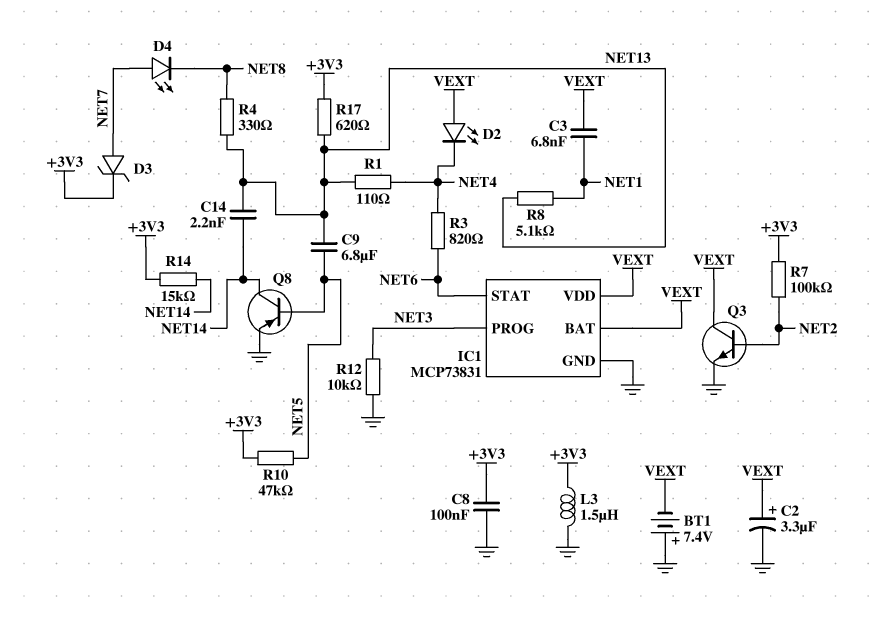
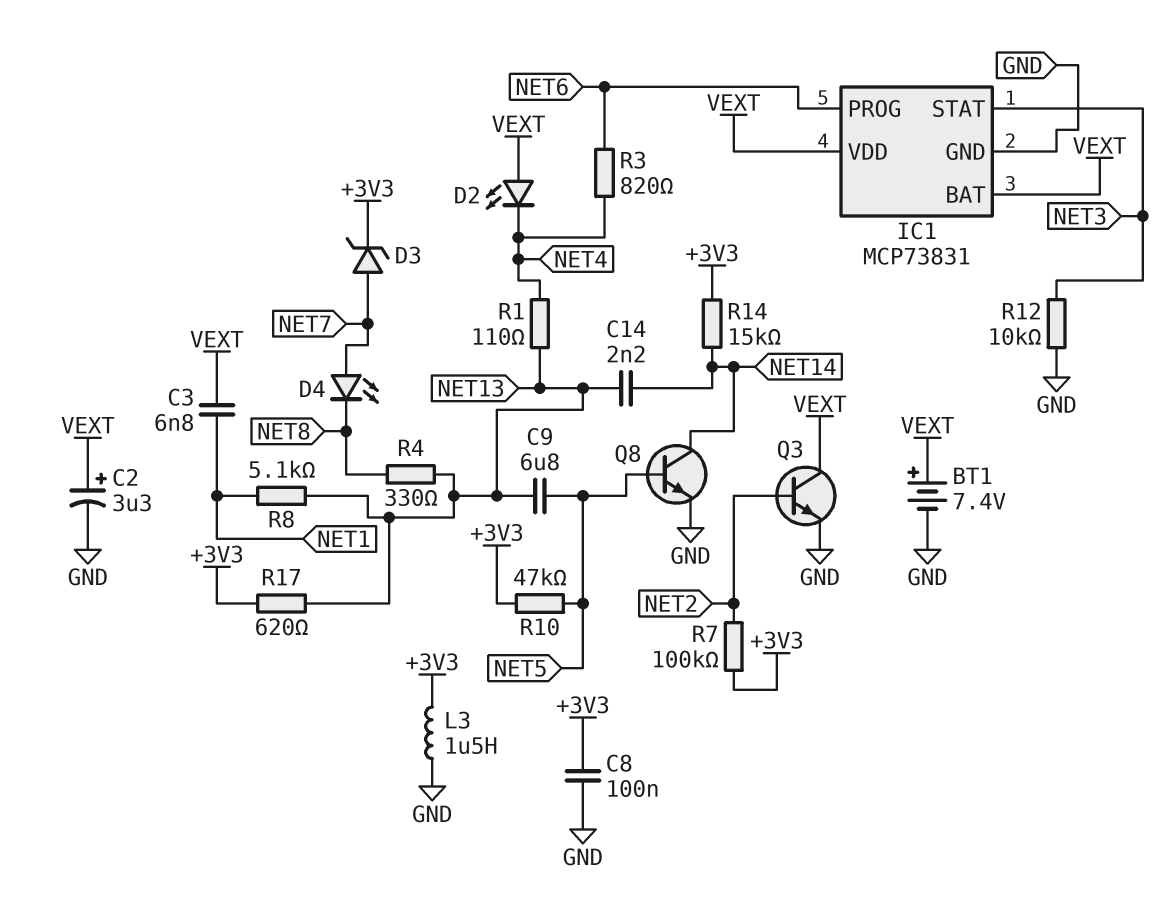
BT1: 7.4V (plus GND, minus VEXT) -> 7.4V (plus VEXT, minus GND)
IC1 pin PROG: NET3 -> NET6
IC1 pin STAT: NET6 -> NET3
Q8: PNP (B NET5, C NET14, E GND) -> NPN (B NET5, C NET14, E GND)

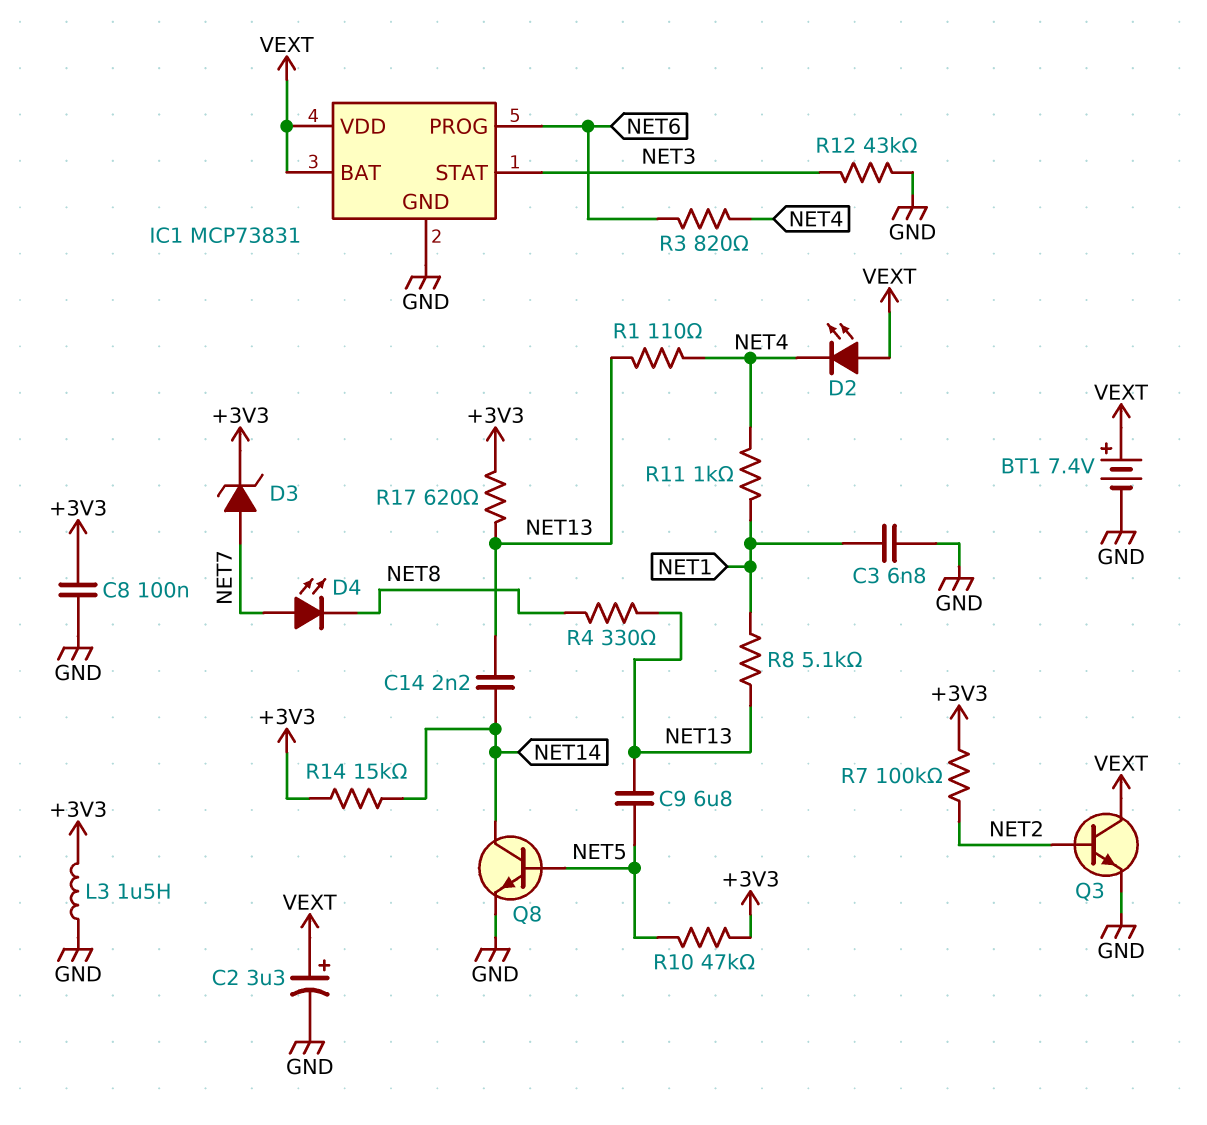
C3: 6.8nF (NET1, VEXT) -> 6.8nF (GND, NET1)
R11: none -> 1k (NET1, NET4)
R12: 10k (GND, NET3) -> 43k (GND, NET3)

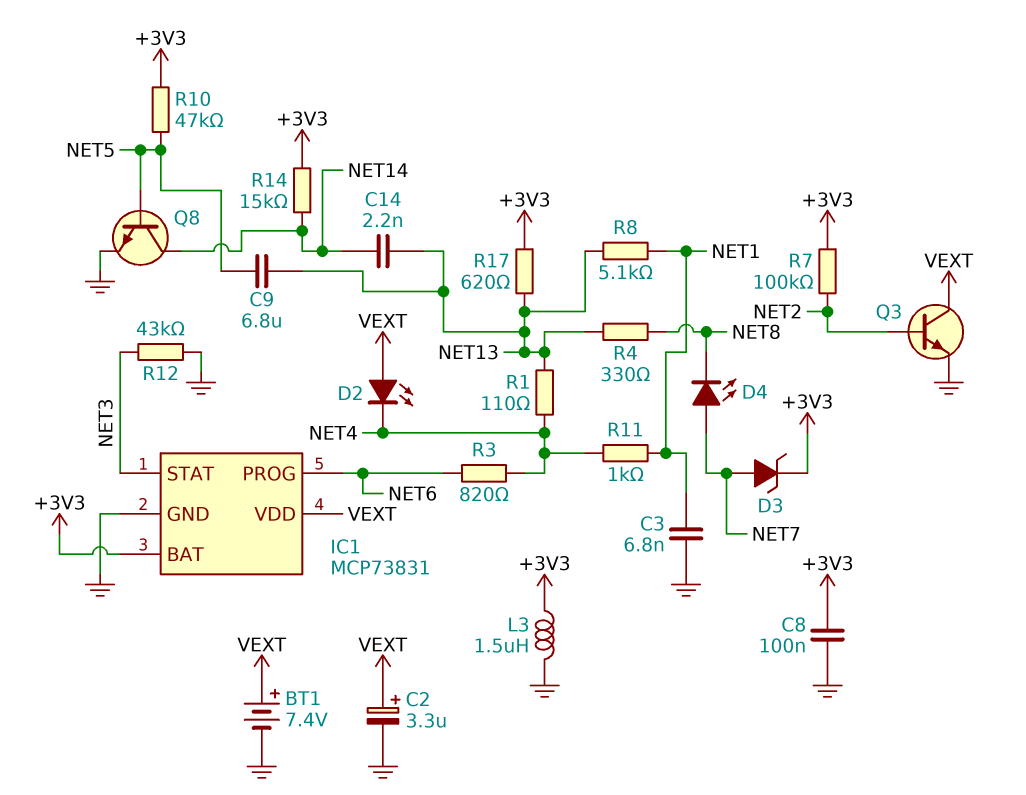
IC1 pin BAT: VEXT -> +3V3

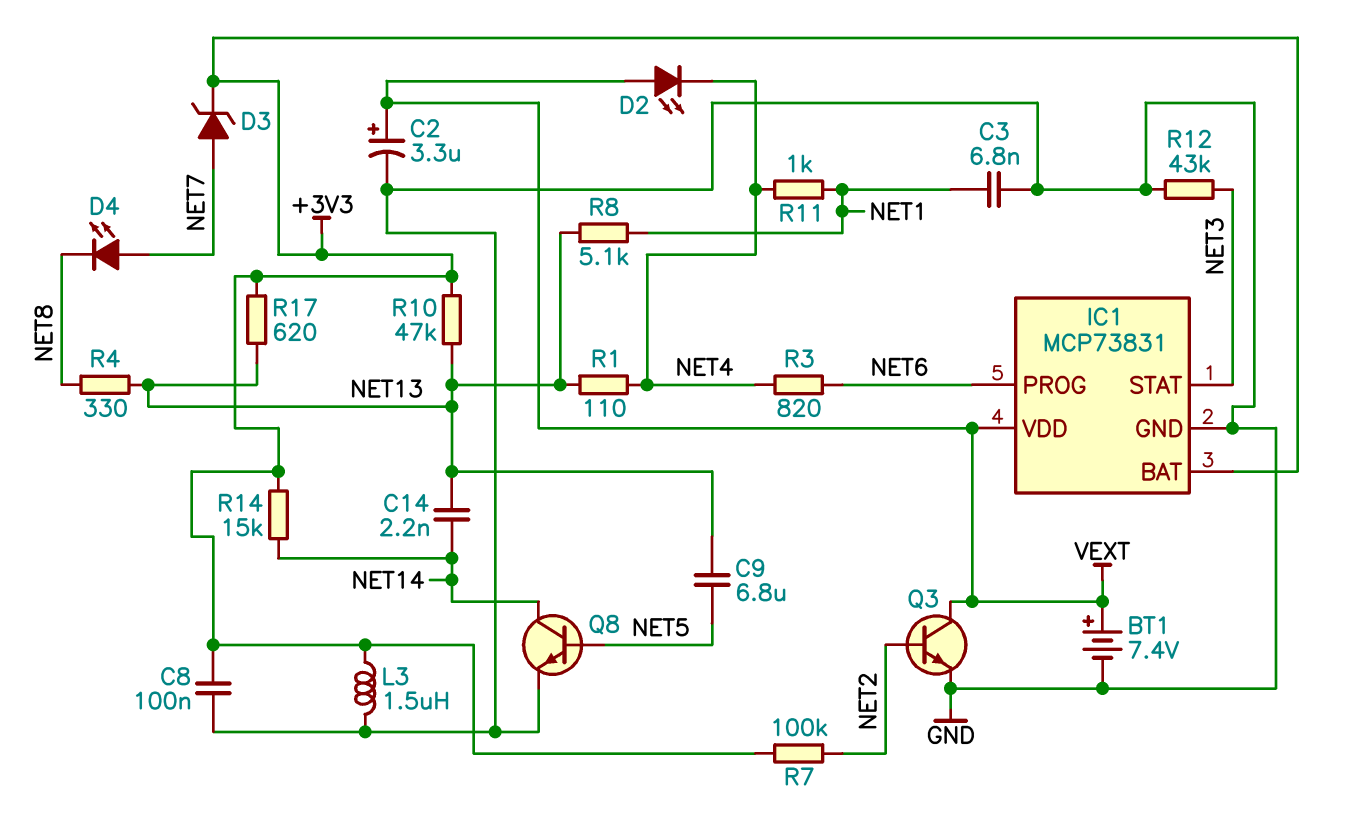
R10: 47k (+3V3, NET5) -> 47k (+3V3, NET13)

